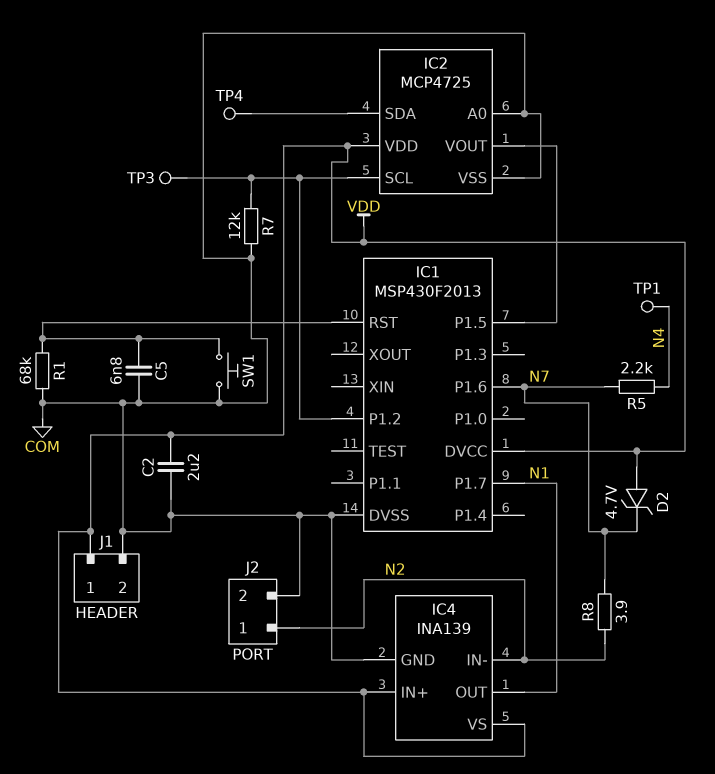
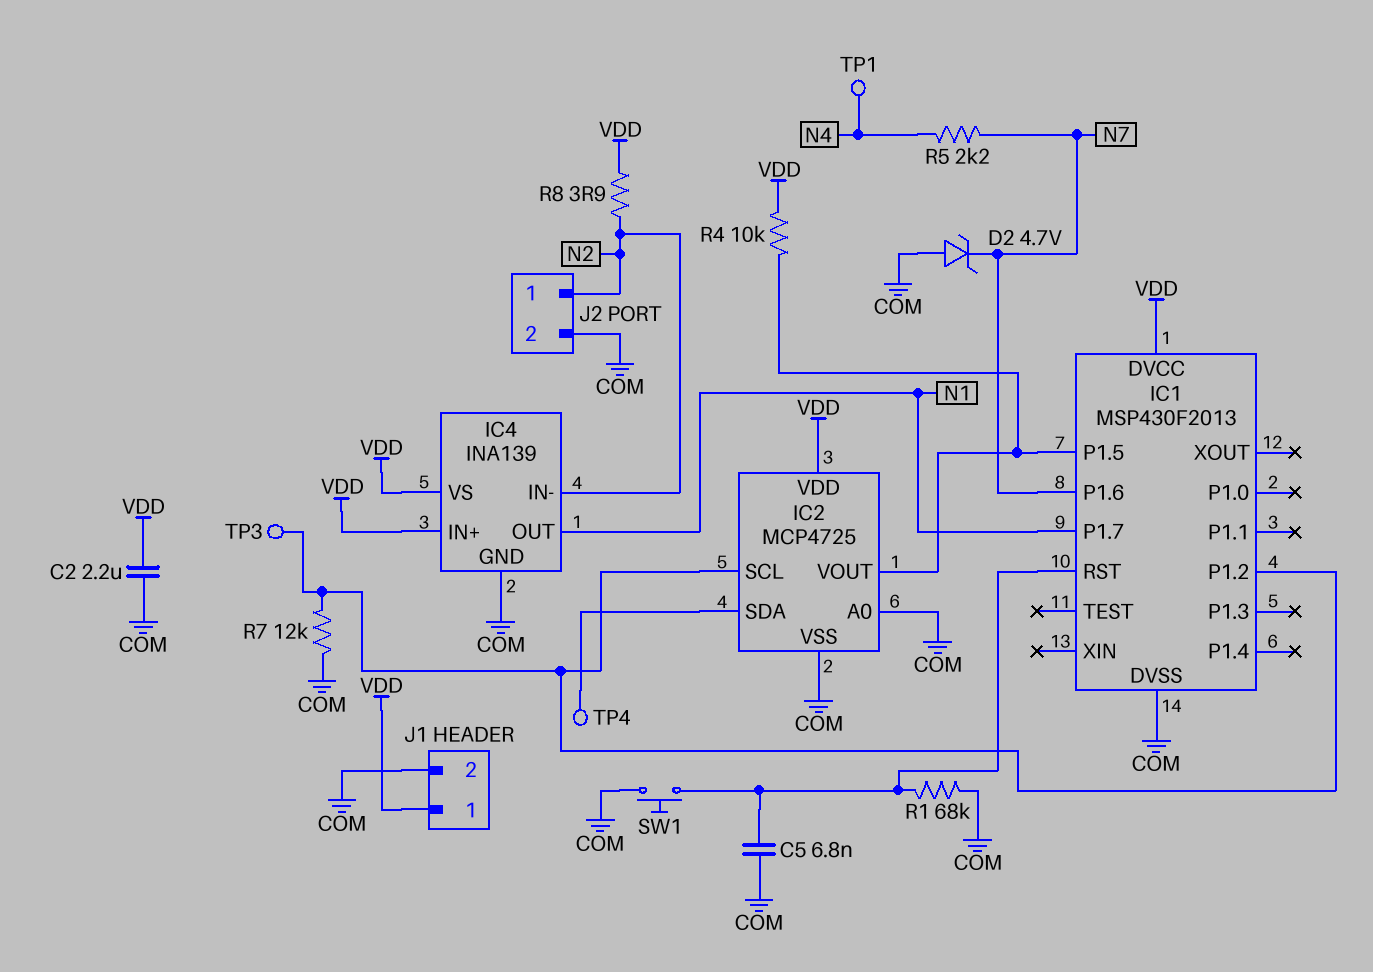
D2: zener 4.7V (A VDD, K N7) -> zener 4.7V (A COM, K N7)
R4: none -> 10k (IC1/P1.5, VDD)
R8: 3.9 (N2, N7) -> 3.9 (N2, VDD)

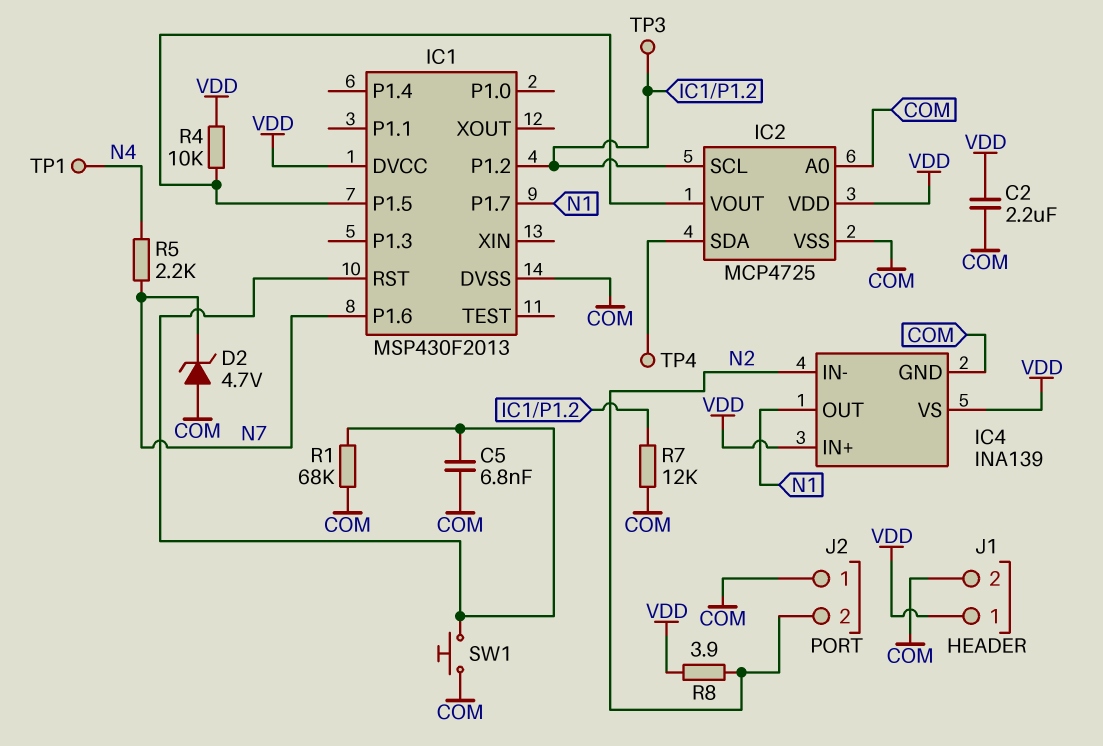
J2 pin 1: N2 -> COM
J2 pin 2: COM -> N2

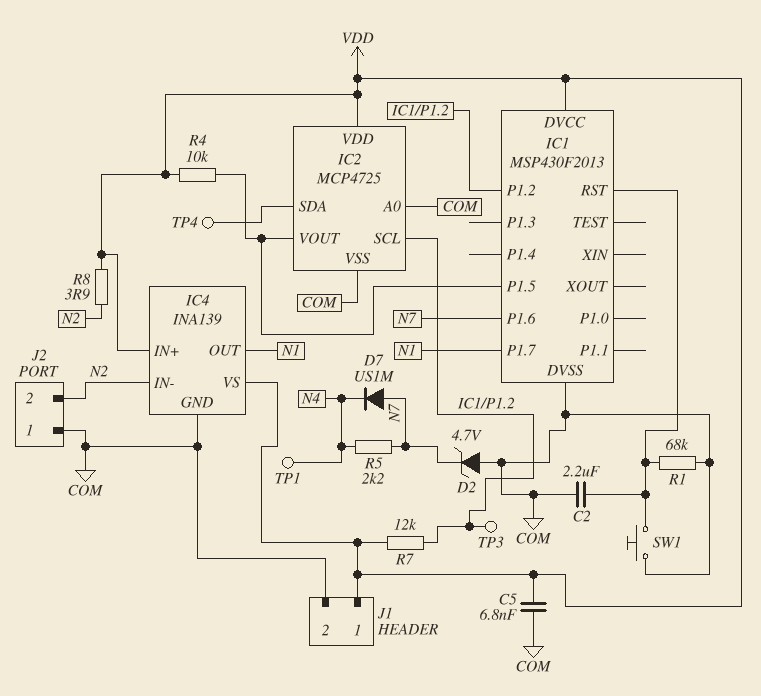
C2: 2.2uF (COM, VDD) -> 2.2uF (COM, IC1/RST)
C5: 6.8nF (COM, IC1/RST) -> 6.8nF (COM, VDD)
D7: none -> diode US1M (A N7, K N4)
R7: 12k (COM, IC1/P1.2) -> 12k (IC1/P1.2, VDD)

